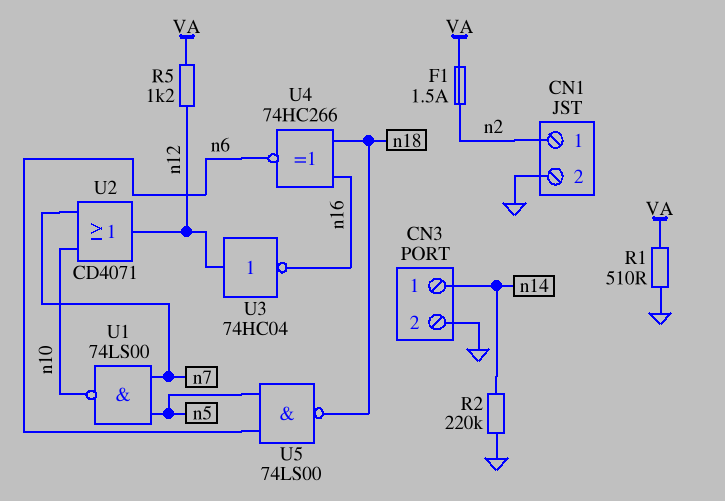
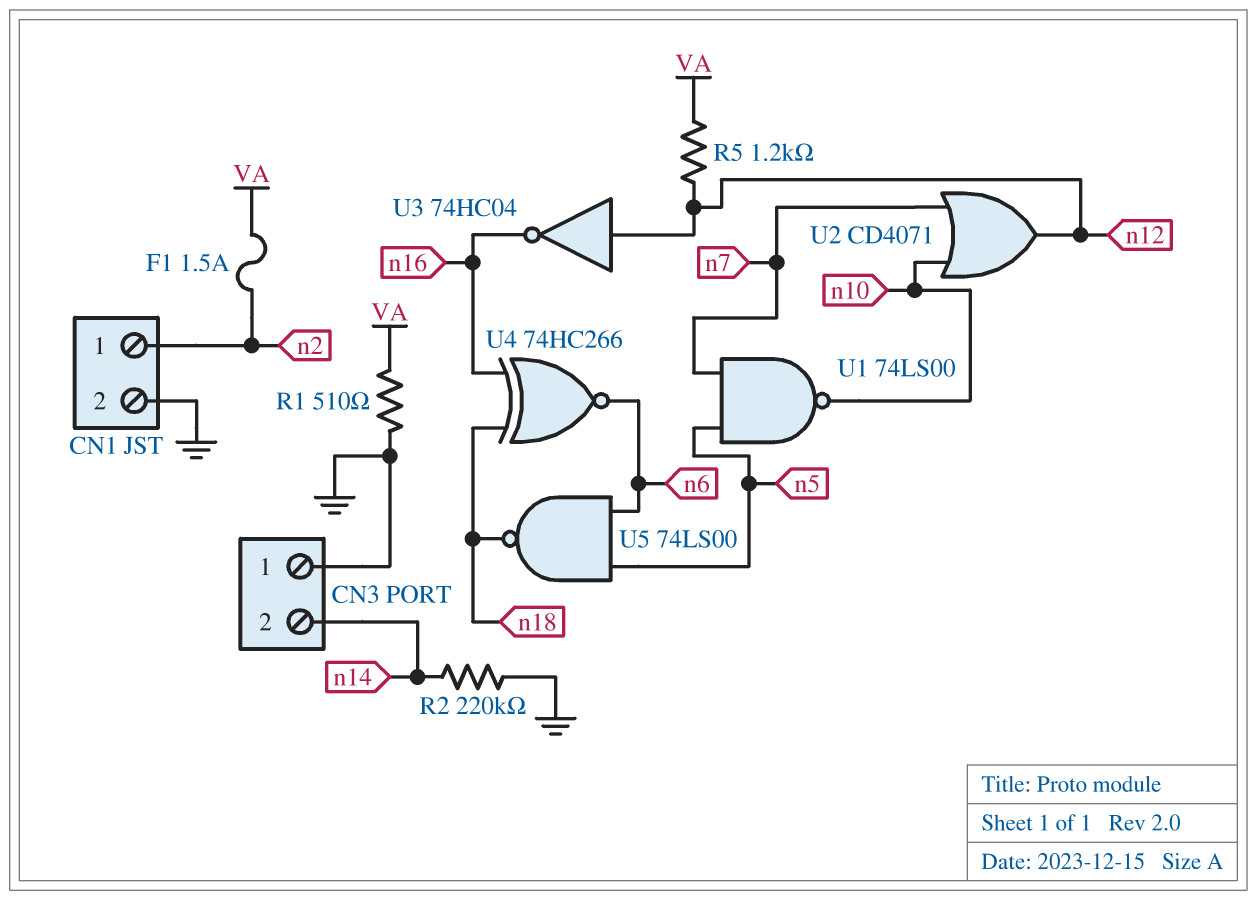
CN3 pin 1: n14 -> GND
CN3 pin 2: GND -> n14

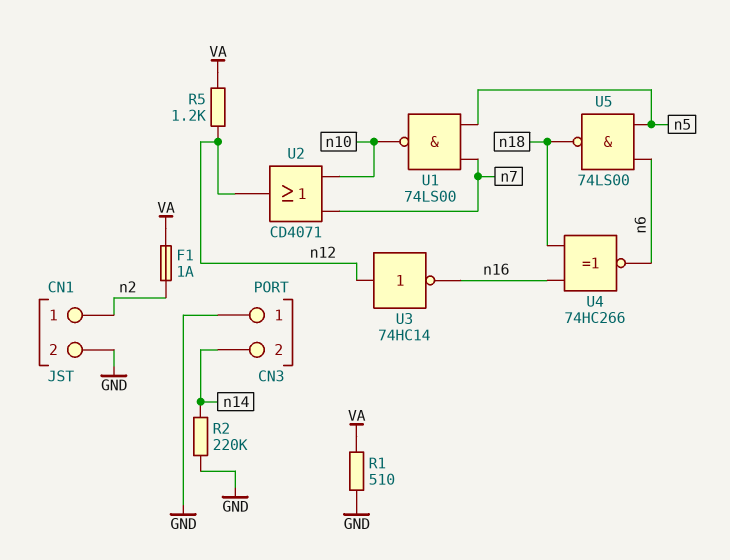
F1: 1.5A (VA, n2) -> 1A (VA, n2)
U3: NOT 74HC04 (in n12, out n16) -> NOT 74HC14 (in n12, out n16)

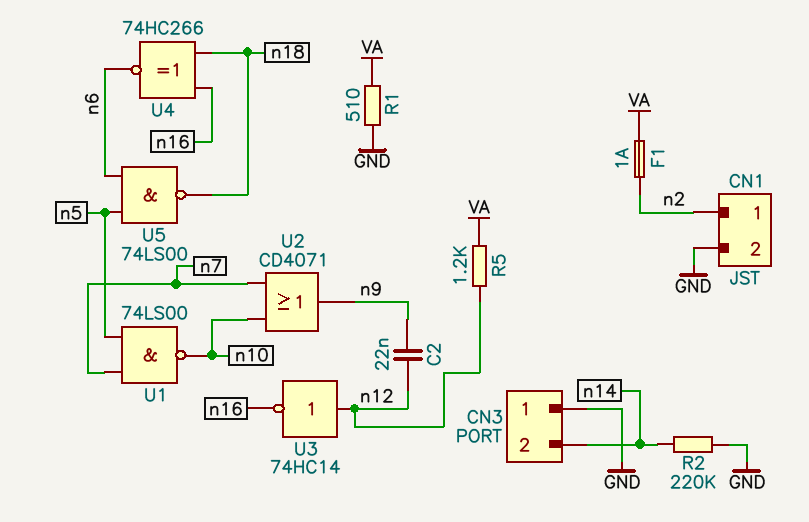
C2: none -> 22nF (n9, n12)
U2: OR CD4071 (in n7, in n10, out n12) -> OR CD4071 (in n7, in n10, out n9)

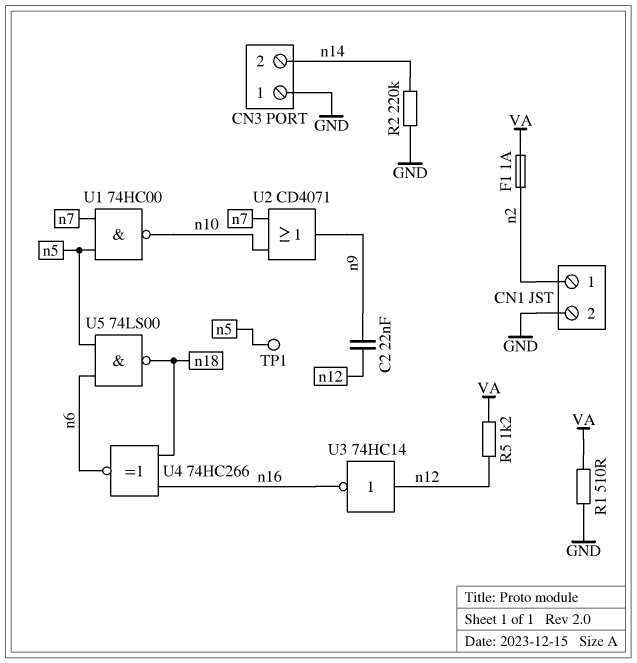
TP1: none -> test point (n5)
U1: NAND 74LS00 (in n5, in n7, out n10) -> NAND 74HC00 (in n5, in n7, out n10)

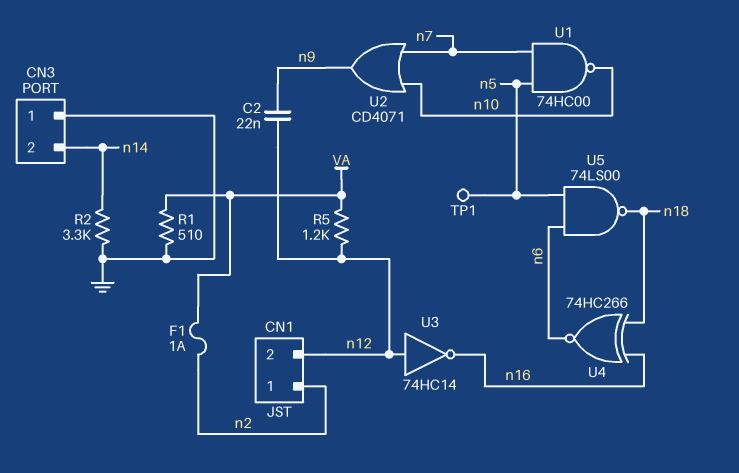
CN1 pin 2: GND -> n12
R2: 220k (GND, n14) -> 3.3k (GND, n14)

